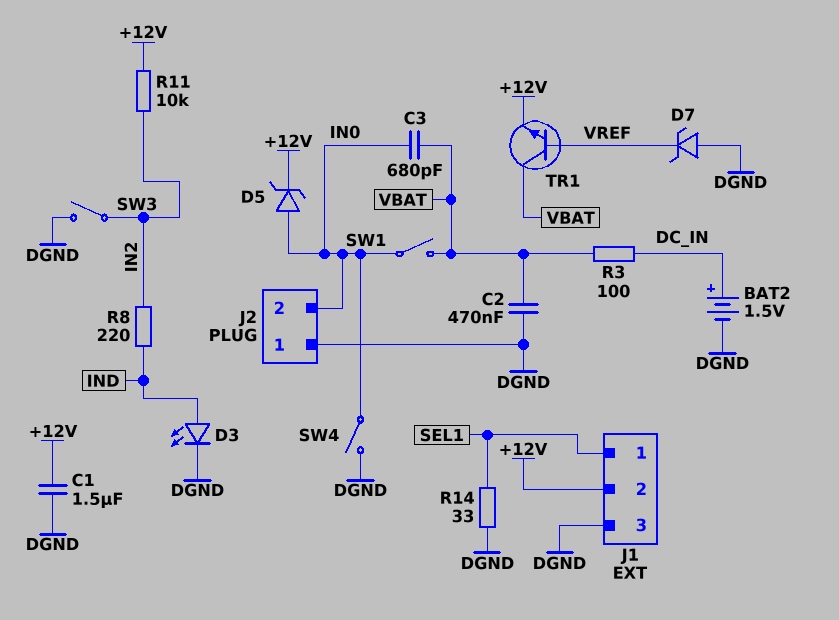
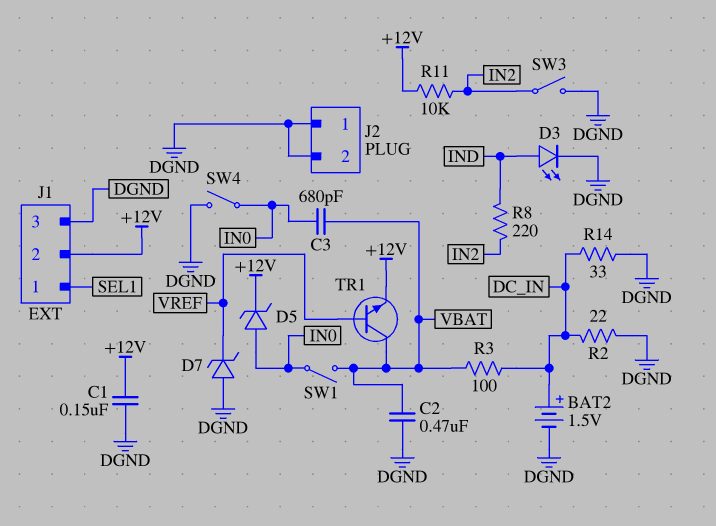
C1: 1.5uF (+12V, DGND) -> 150nF (+12V, DGND)
J2 pin 2: IN0 -> DGND
R2: none -> 22 (DC_IN, DGND)
R14: 33 (DGND, SEL1) -> 33 (DC_IN, DGND)

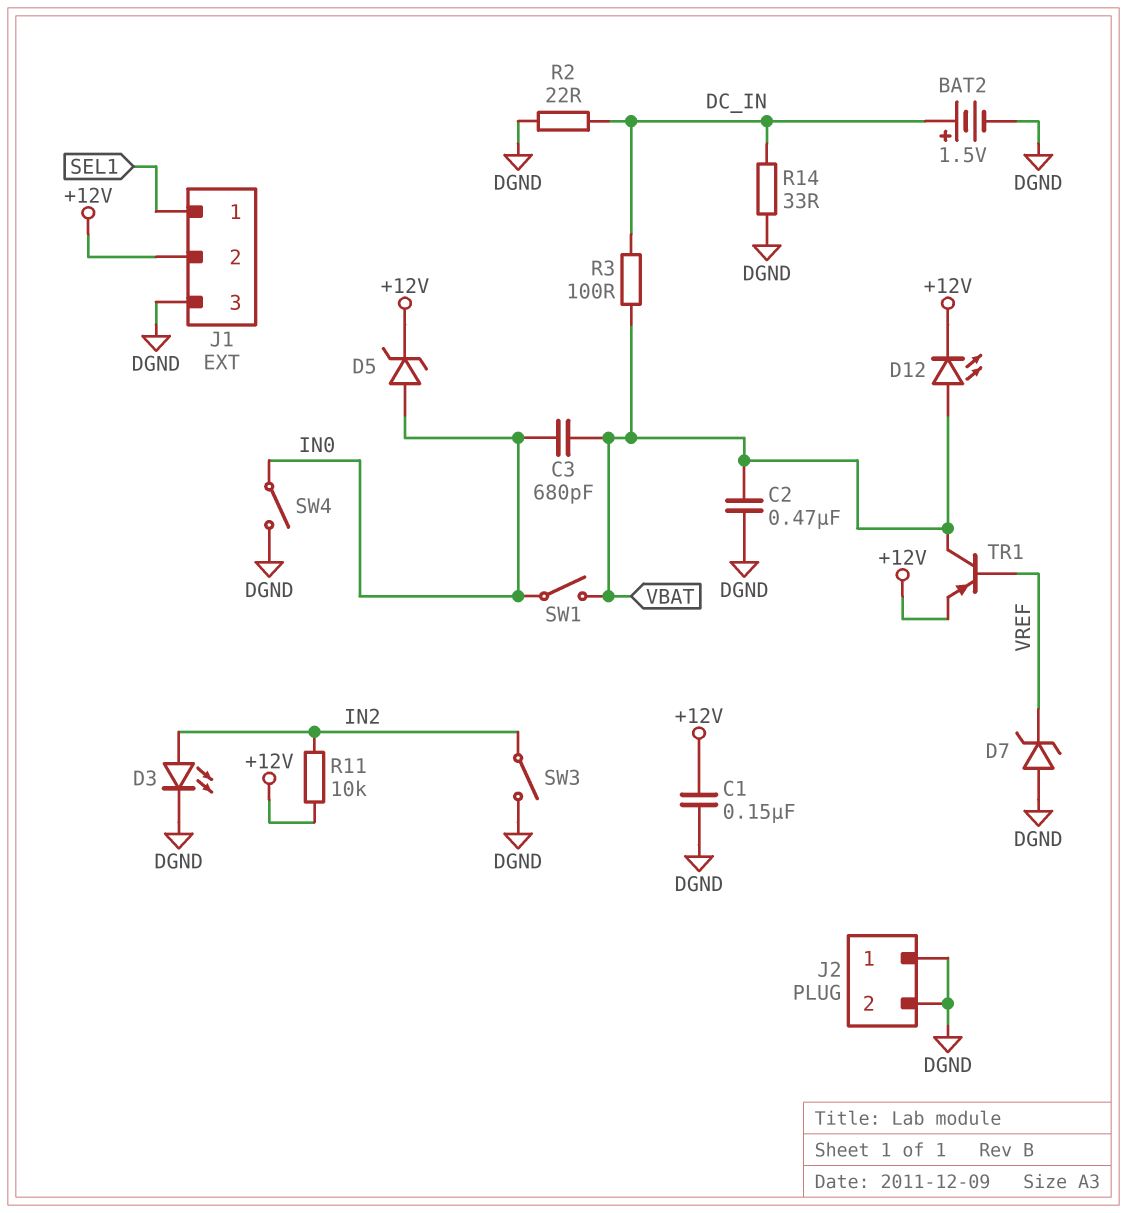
D3: LED (A IND, K DGND) -> LED (A IN2, K DGND)
D12: none -> LED (A VBAT, K +12V)
R8: 220 (IN2, IND) -> none
TR1: NPN (B VREF, C VBAT, E +12V) -> PNP (B VREF, C VBAT, E +12V)

